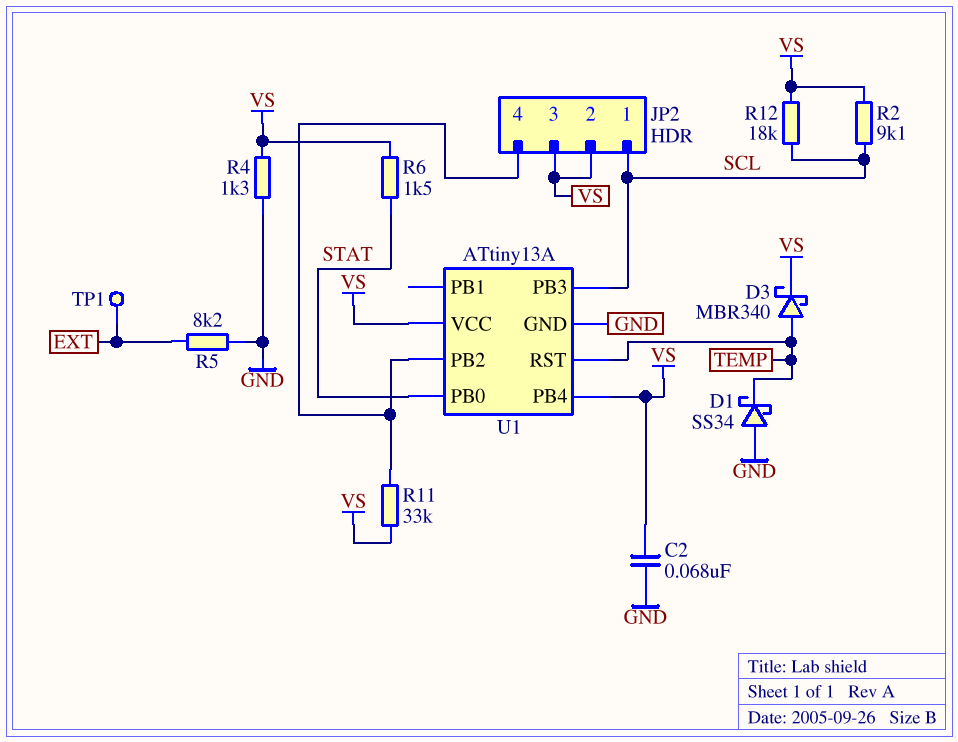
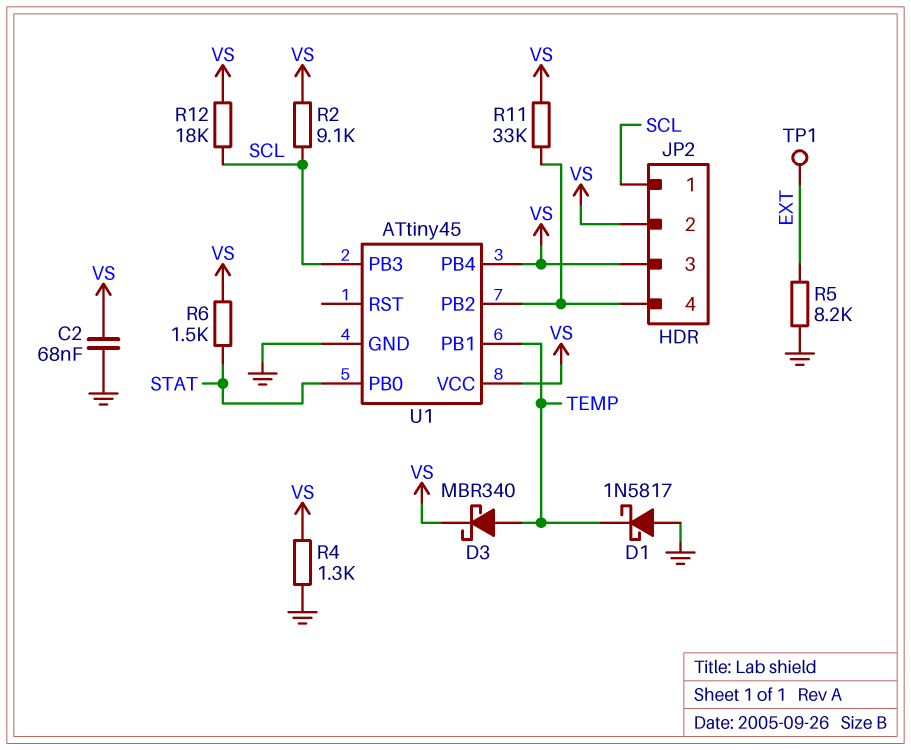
D1: schottky SS34 (A GND, K TEMP) -> schottky 1N5817 (A GND, K TEMP)
U1: ATtiny13A -> ATtiny45
U1 pin PB1: none -> TEMP
U1 pin RST: TEMP -> none

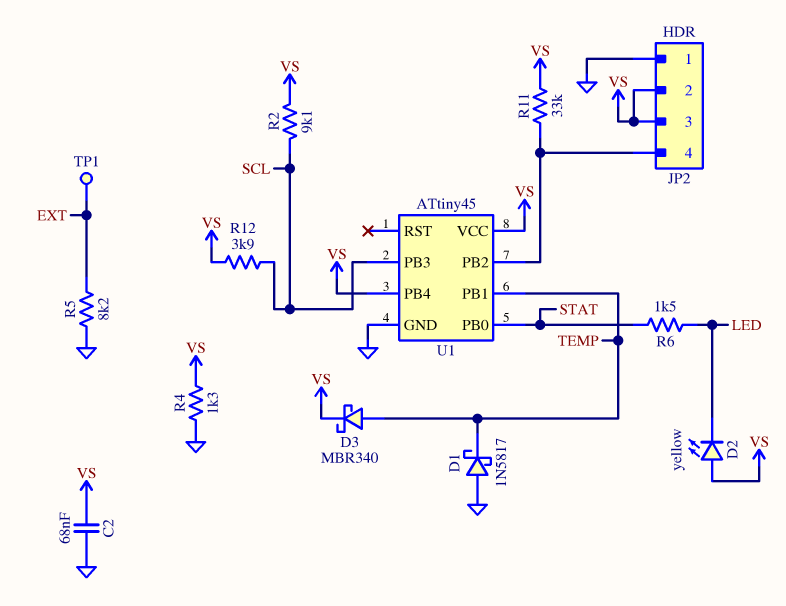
D2: none -> LED yellow (A VS, K LED)
JP2 pin 1: SCL -> GND
R6: 1.5k (STAT, VS) -> 1.5k (LED, STAT)
R12: 18k (SCL, VS) -> 3.9k (SCL, VS)

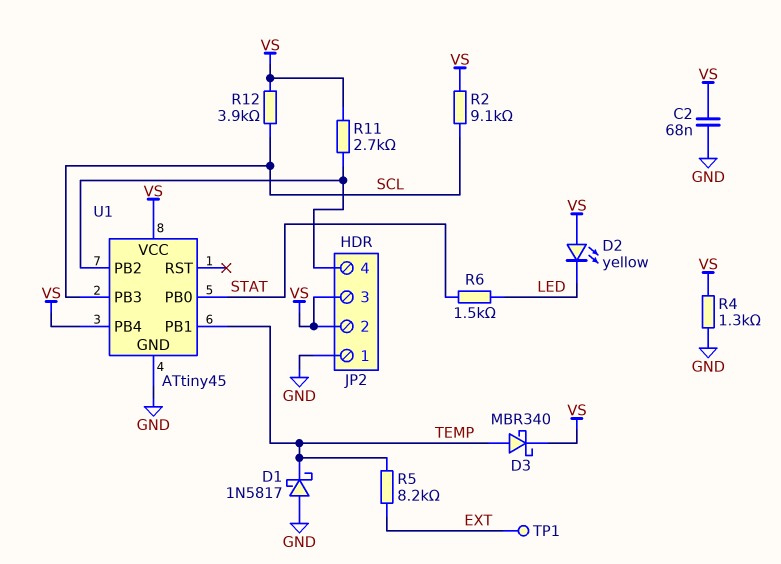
R5: 8.2k (EXT, GND) -> 8.2k (EXT, TEMP)
R11: 33k (JP2/4, VS) -> 2.7k (JP2/4, VS)

